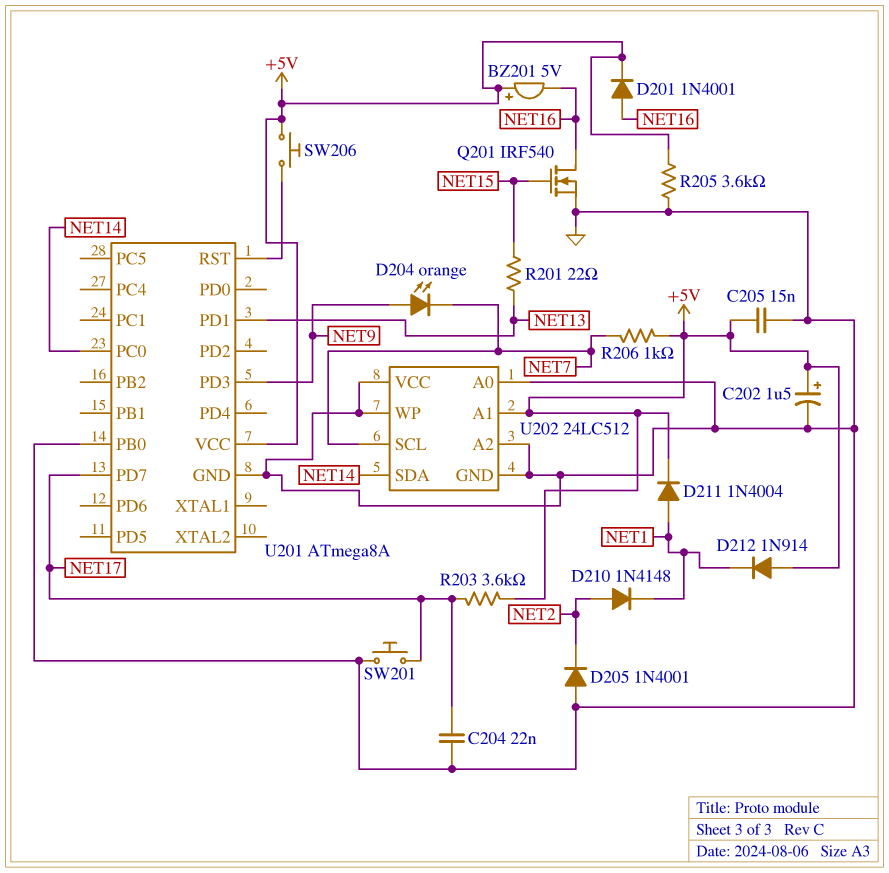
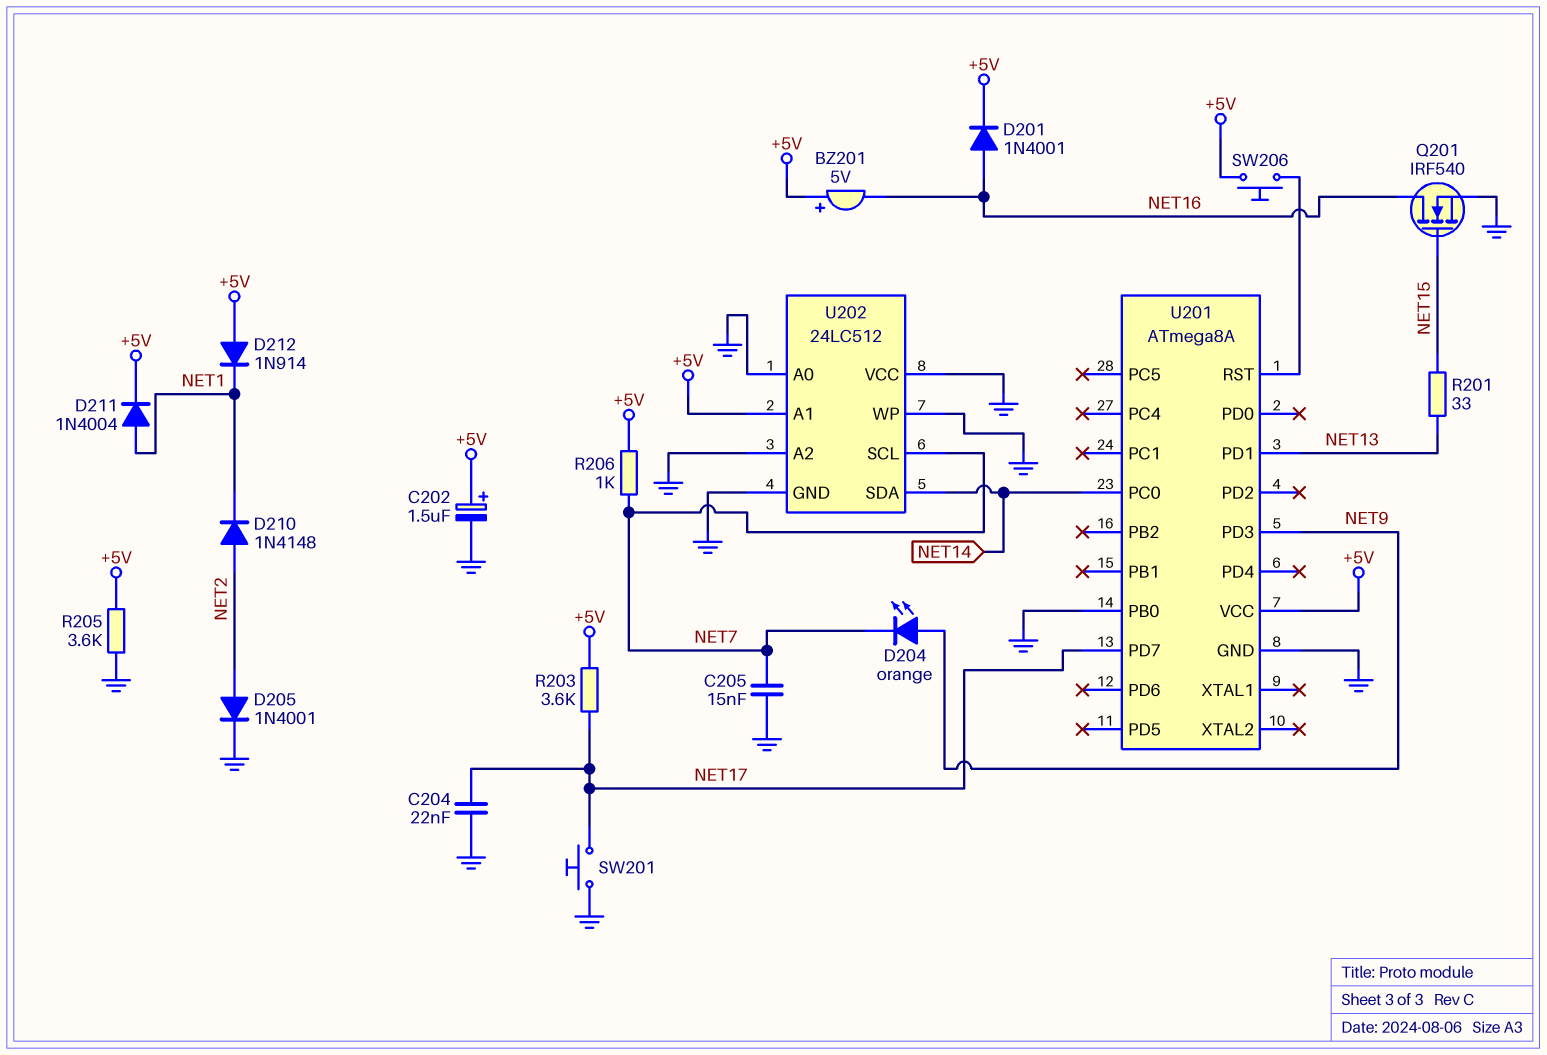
C205: 15nF (+5V, GND) -> 15nF (GND, NET7)
D205: diode 1N4001 (A GND, K NET2) -> diode 1N4001 (A NET2, K GND)
R201: 22 (NET13, NET15) -> 33 (NET13, NET15)

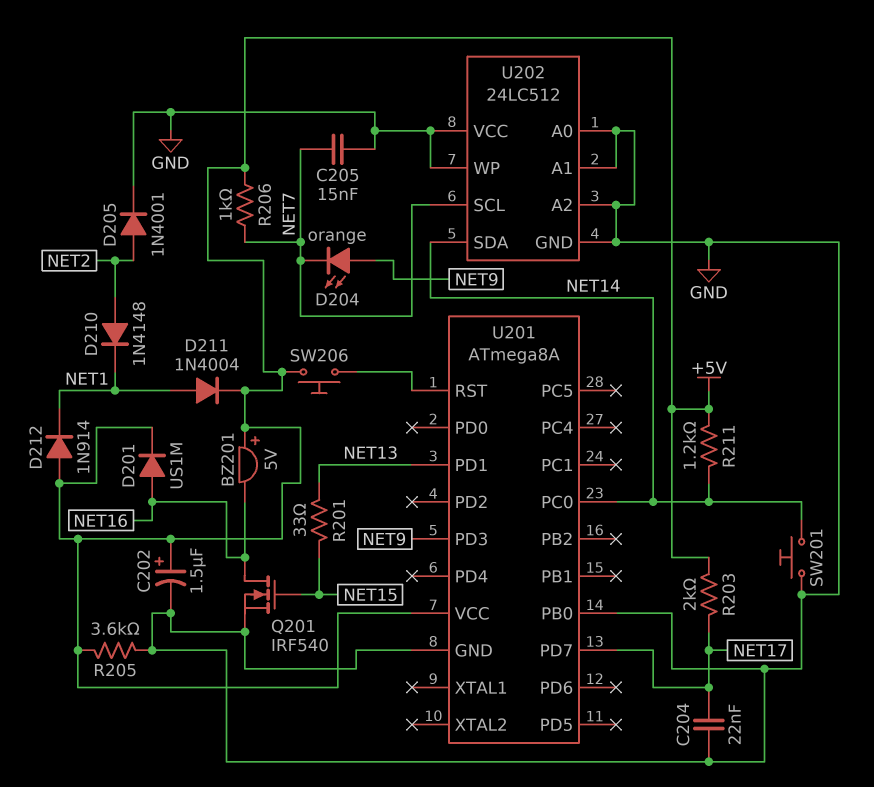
D201: diode 1N4001 (A NET16, K +5V) -> diode US1M (A NET16, K +5V)
R203: 3.6k (+5V, NET17) -> 2k (+5V, NET17)
R211: none -> 1.2k (+5V, NET14)
SW201: button (GND, NET17) -> button (GND, NET14)
U202 pin A1: +5V -> GND

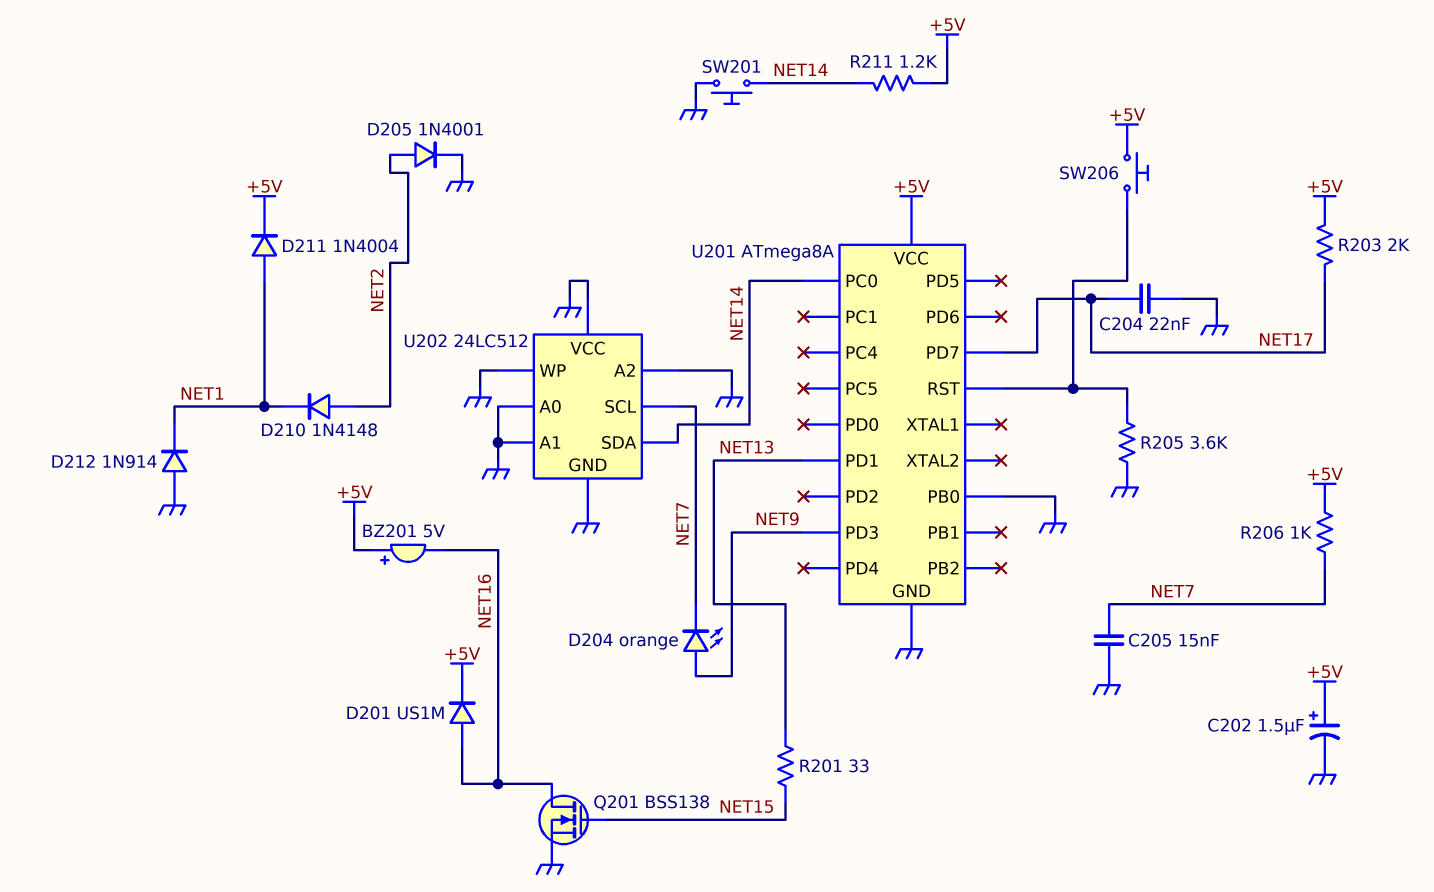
D212: diode 1N914 (A +5V, K NET1) -> diode 1N914 (A GND, K NET1)
Q201: NMOS IRF540 (G NET15, D NET16, S GND) -> NMOS BSS138 (G NET15, D NET16, S GND)
R205: 3.6k (+5V, GND) -> 3.6k (GND, U201/RST)

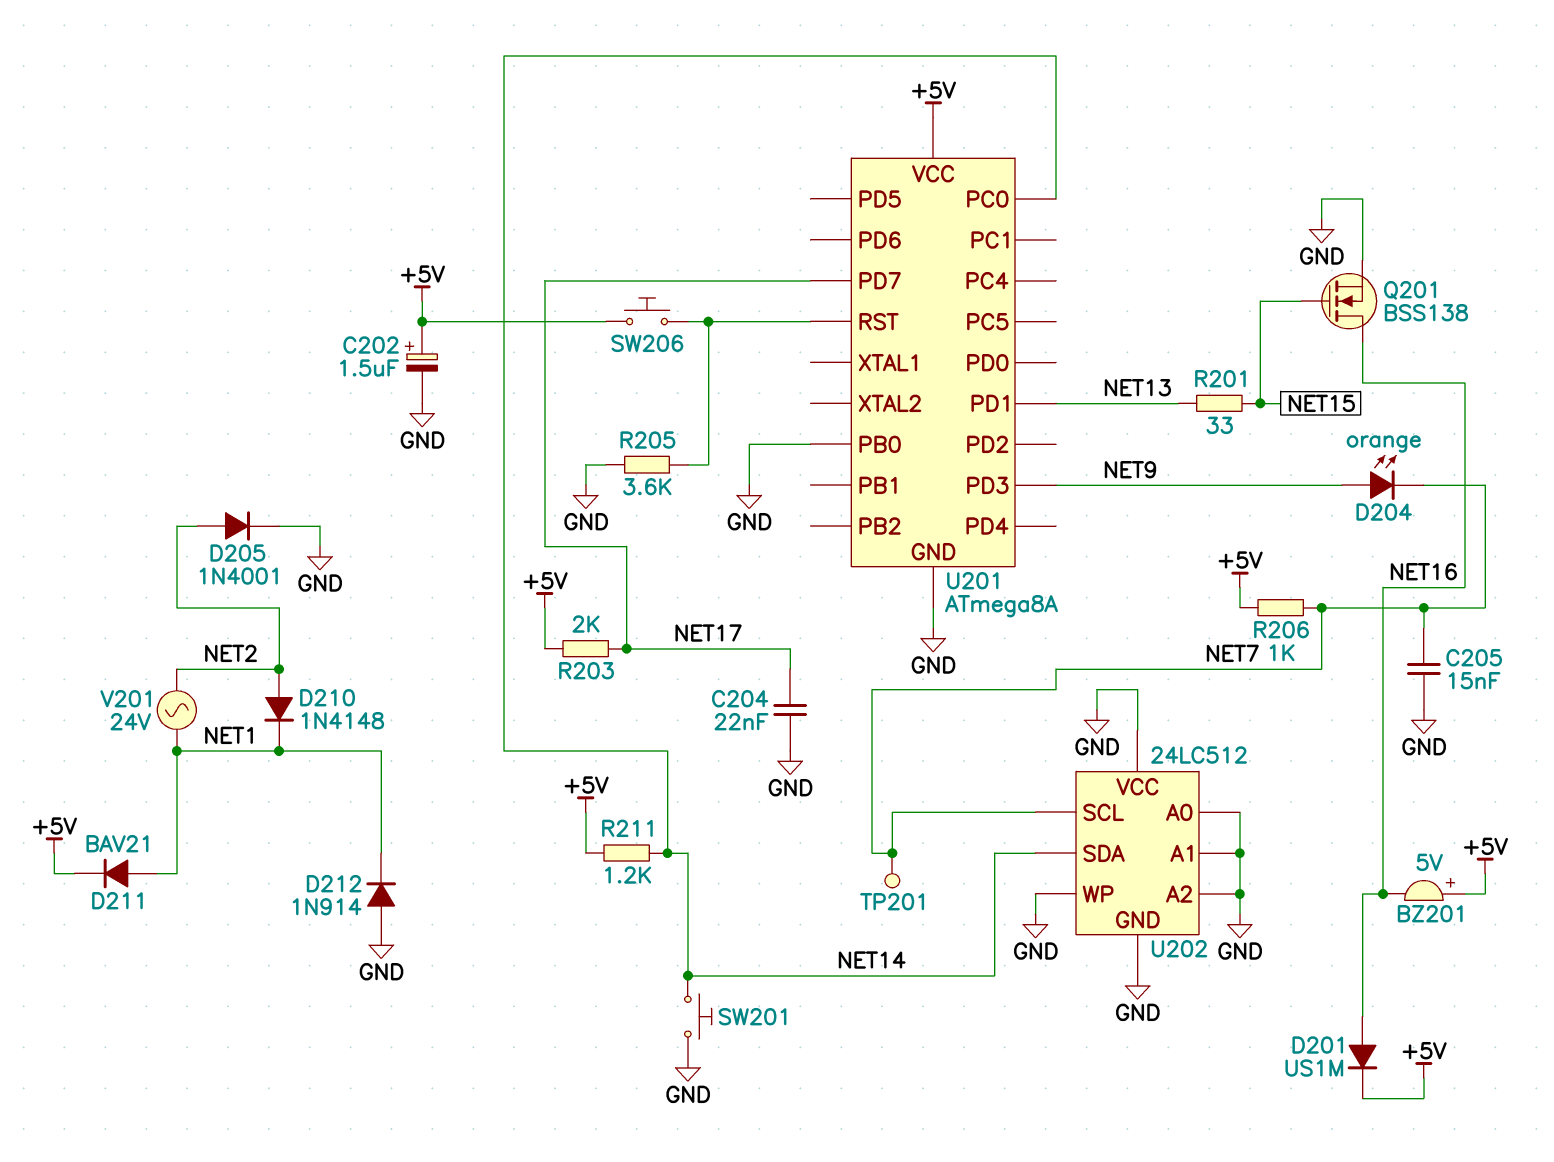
D211: diode 1N4004 (A NET1, K +5V) -> diode BAV21 (A NET1, K +5V)
TP201: none -> test point (NET7)
V201: none -> AC 24V (NET1, NET2)

